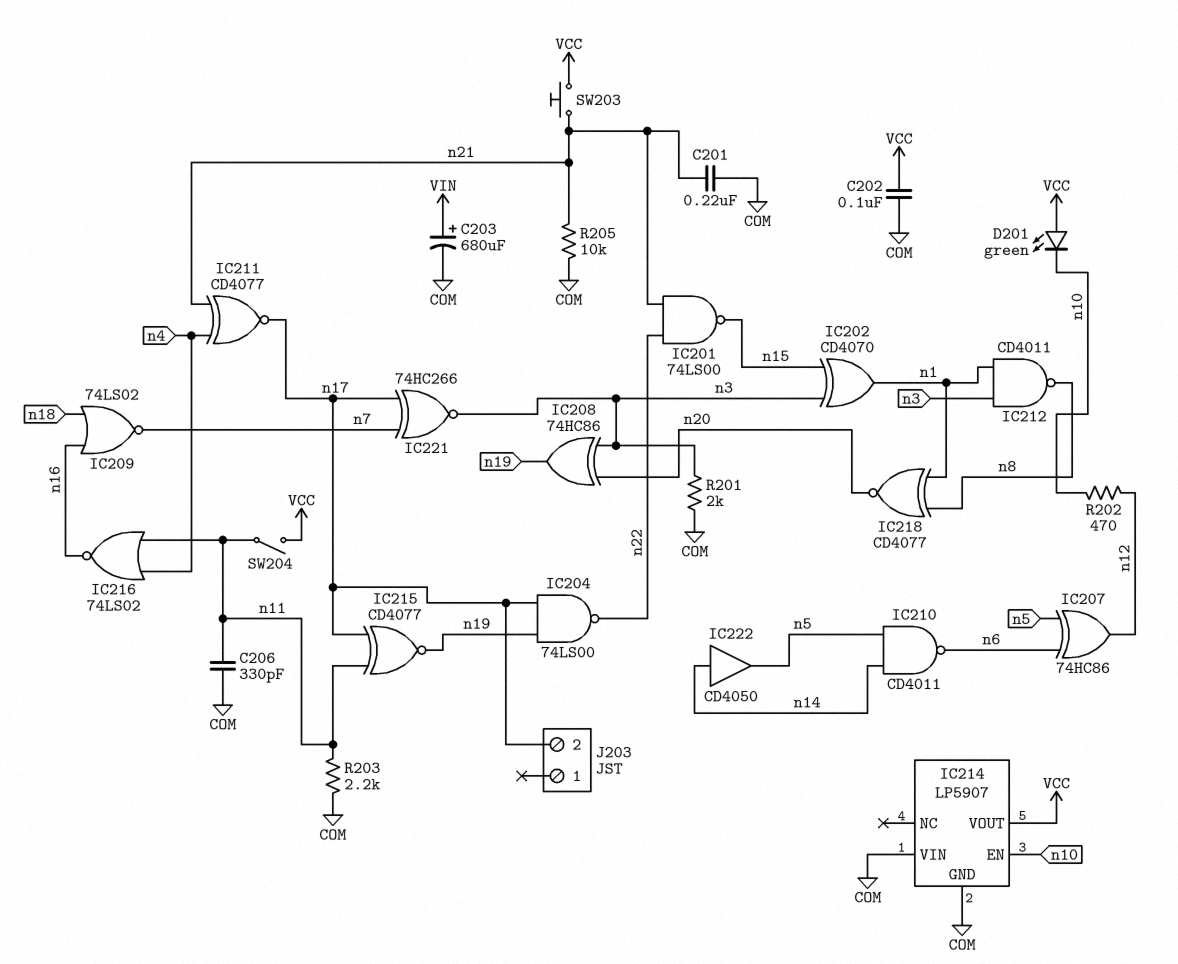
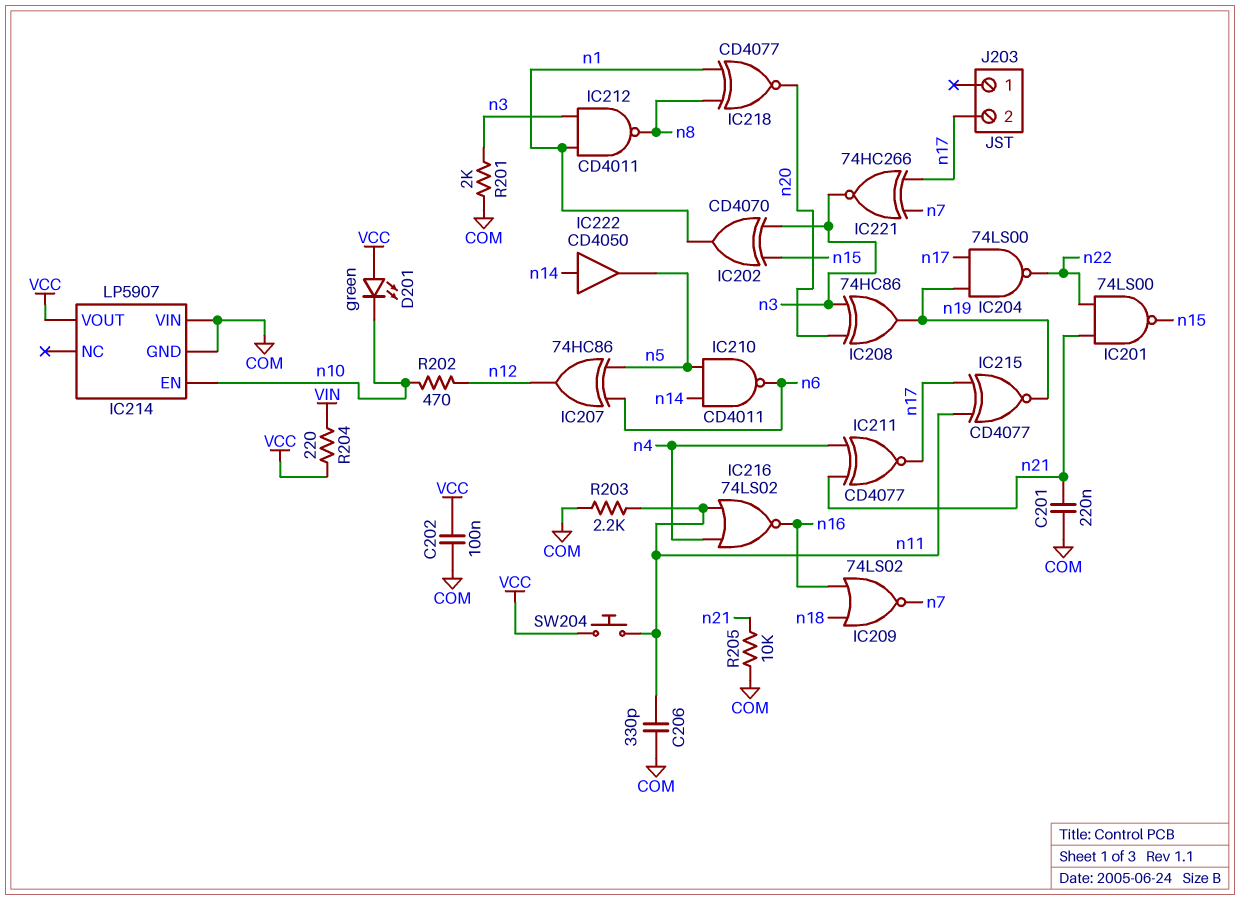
C203: 680uF (plus VIN, minus COM) -> none
R204: none -> 220 (VCC, VIN)
SW203: button (VCC, n21) -> none
SW204: switch (VCC, n11) -> button (VCC, n11)

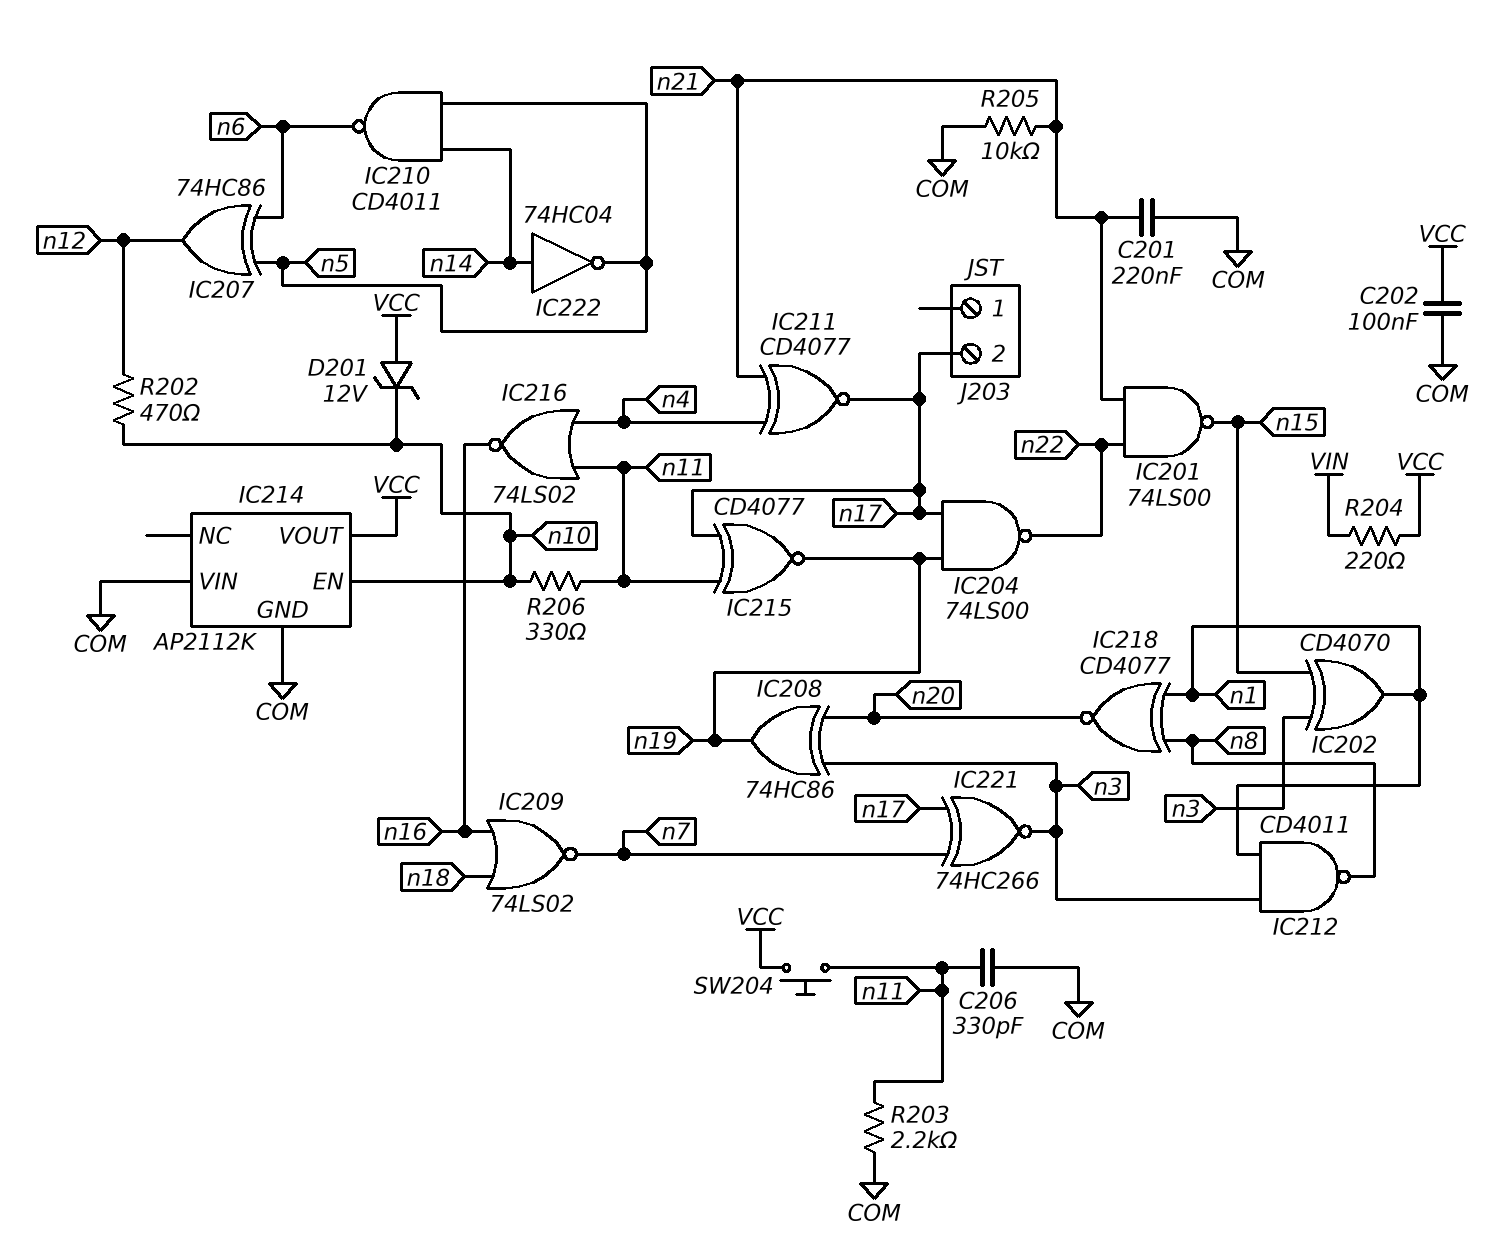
D201: LED green (A VCC, K n10) -> zener 12V (A VCC, K n10)
IC214: LP5907 -> AP2112K
IC222: buffer CD4050 (in n14, out n5) -> NOT 74HC04 (in n14, out n5)
R201: 2k (COM, n3) -> none
R206: none -> 330 (n10, n11)

